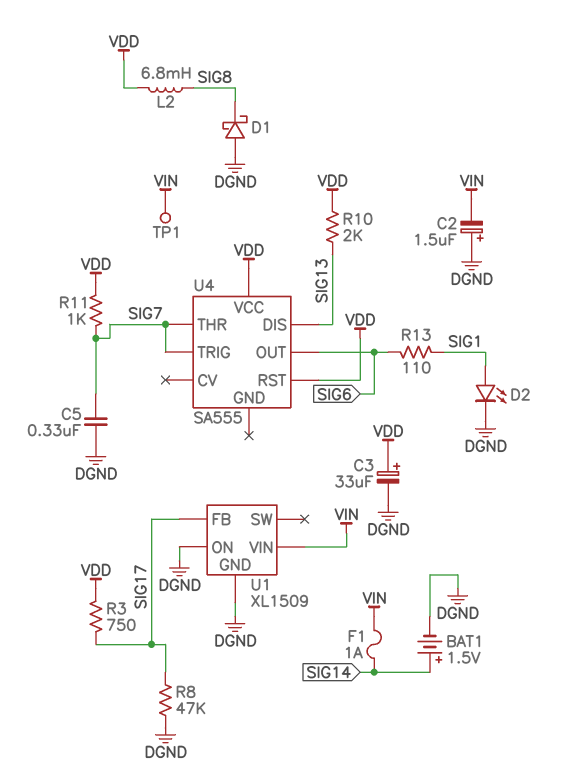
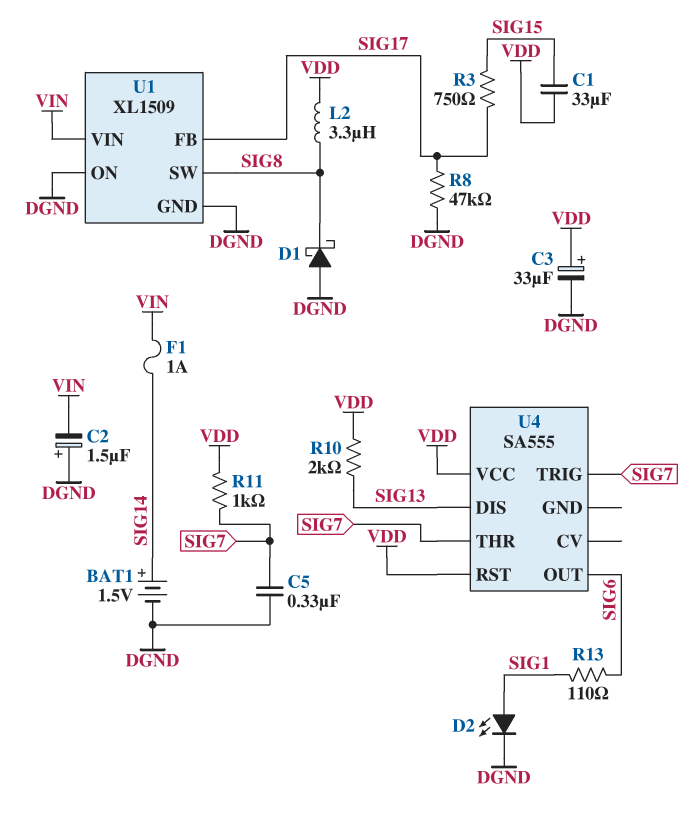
C1: none -> 33uF (SIG15, VDD)
L2: 6.8mH (SIG8, VDD) -> 3.3uH (SIG8, VDD)
R3: 750 (SIG17, VDD) -> 750 (SIG15, SIG17)
TP1: test point (VIN) -> none
U1 pin SW: none -> SIG8

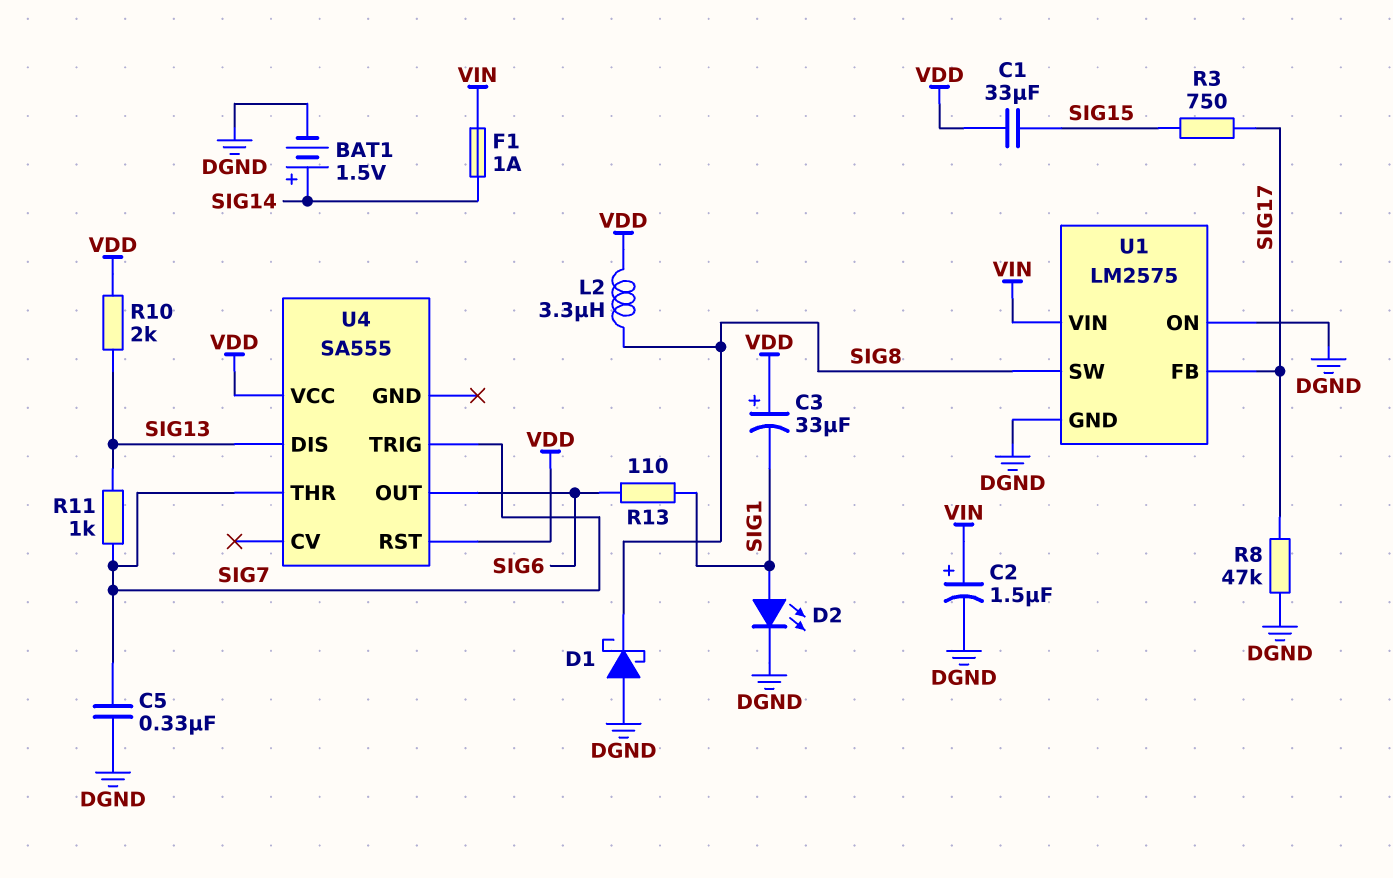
C2: 1.5uF (plus DGND, minus VIN) -> 1.5uF (plus VIN, minus DGND)
C3: 33uF (plus VDD, minus DGND) -> 33uF (plus VDD, minus SIG1)
R11: 1k (SIG7, VDD) -> 1k (SIG7, SIG13)
U1: XL1509 -> LM2575

